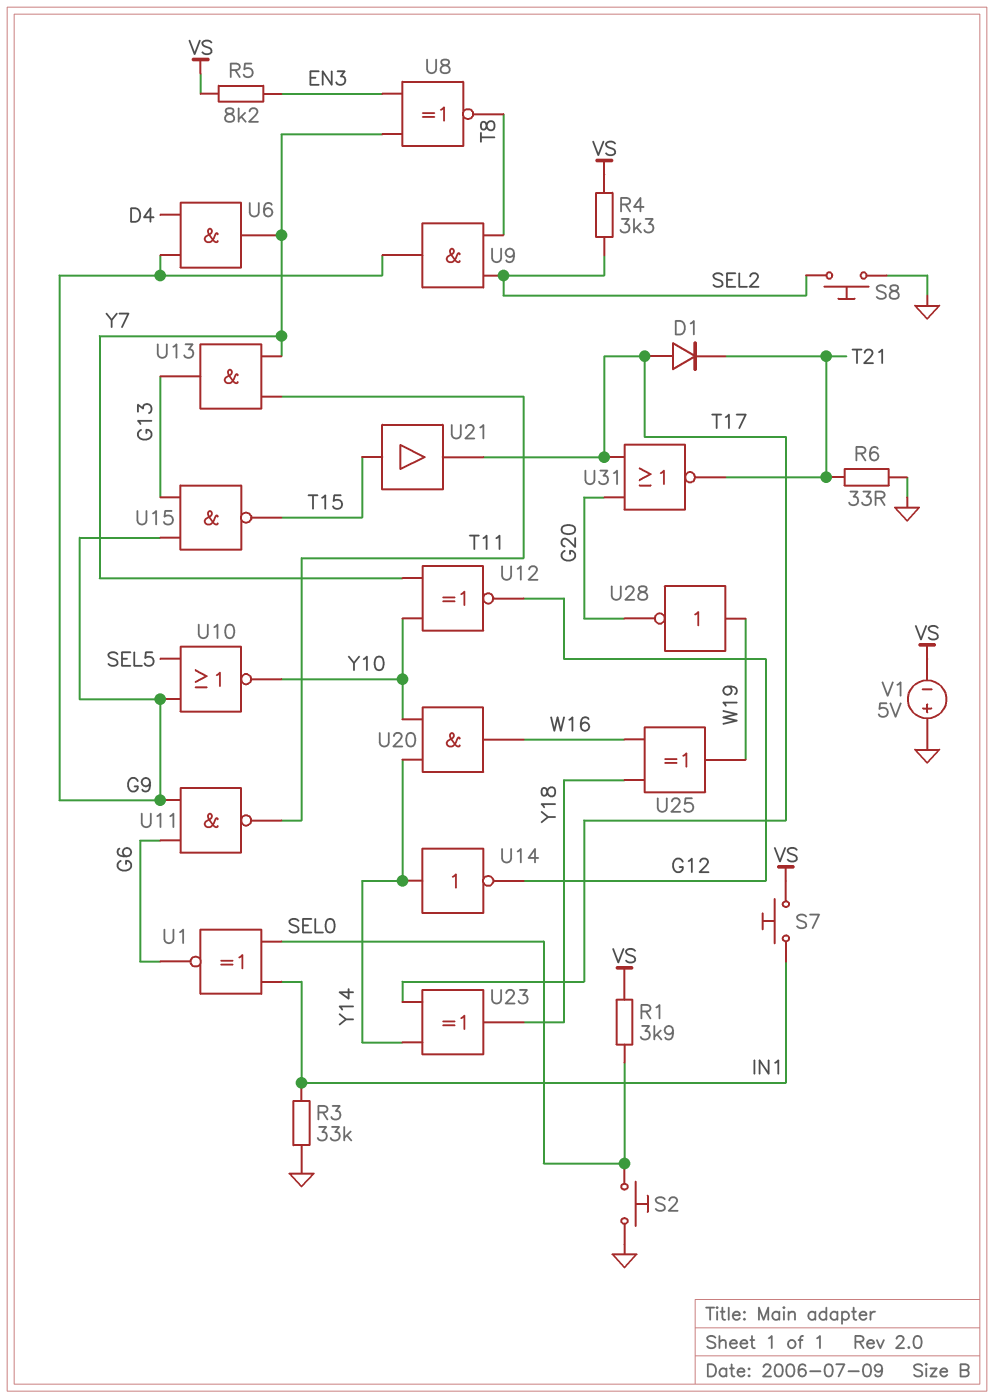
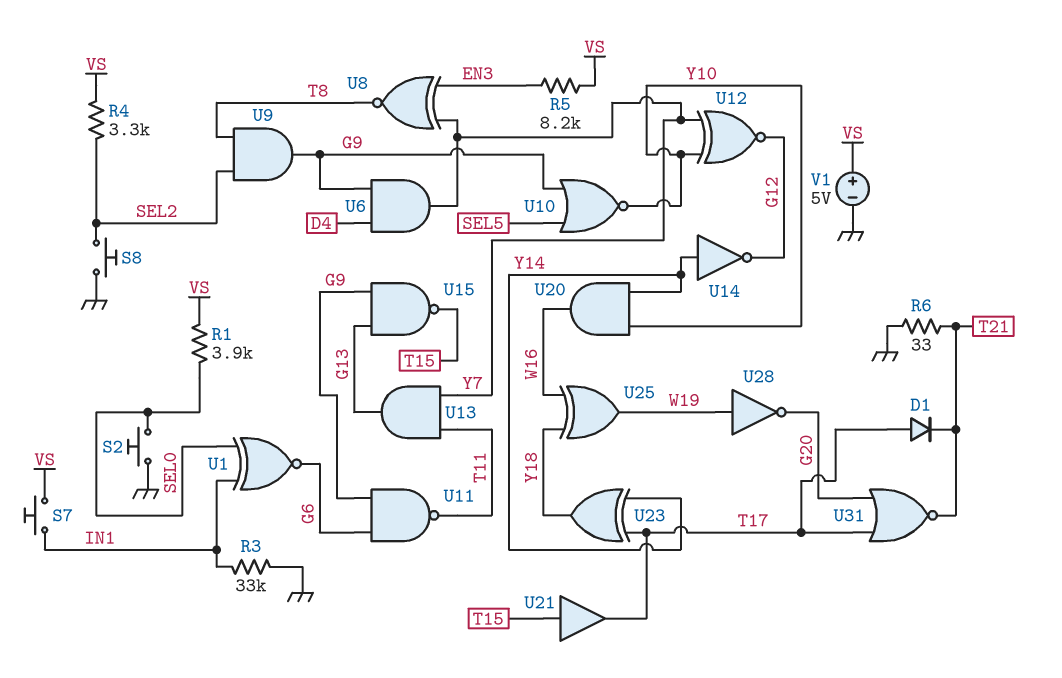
V1: 5V (plus GND, minus VS) -> 5V (plus VS, minus GND)

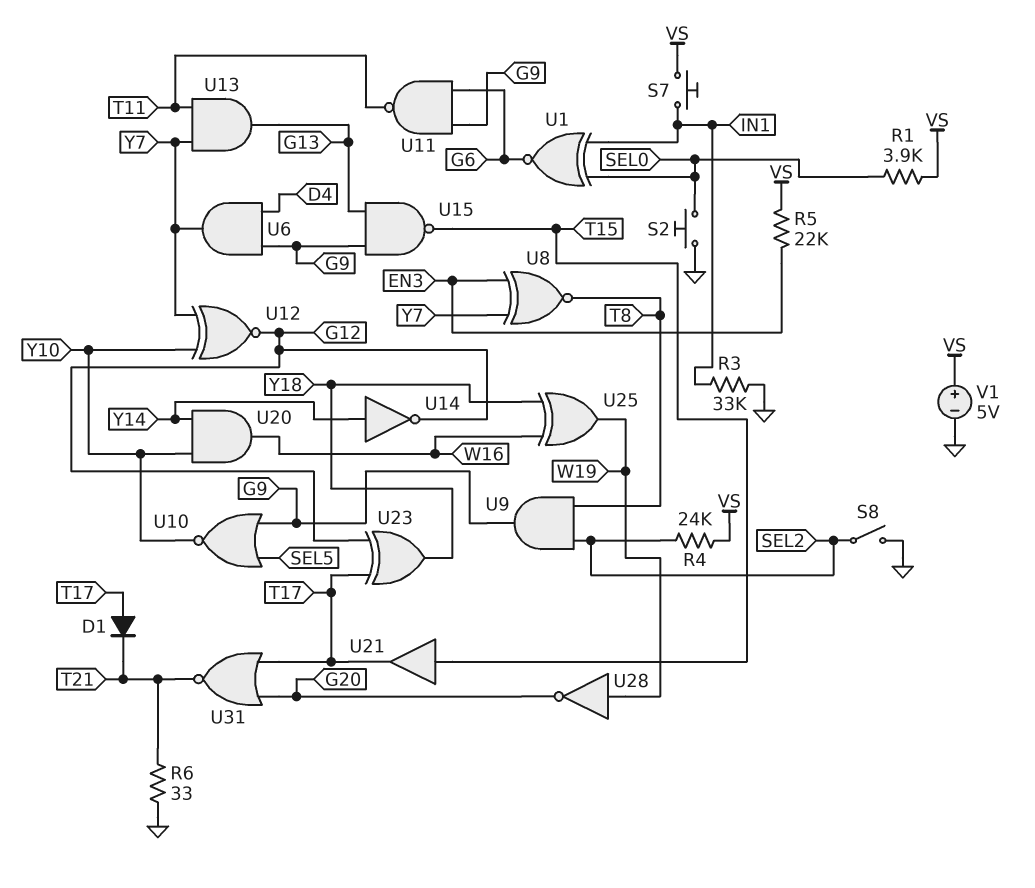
R4: 3.3k (SEL2, VS) -> 24k (SEL2, VS)
R5: 8.2k (EN3, VS) -> 22k (EN3, VS)
S8: button (GND, SEL2) -> switch (GND, SEL2)
U23: XOR (in T17, in Y14, out Y18) -> XOR (in G12, in T17, out Y18)

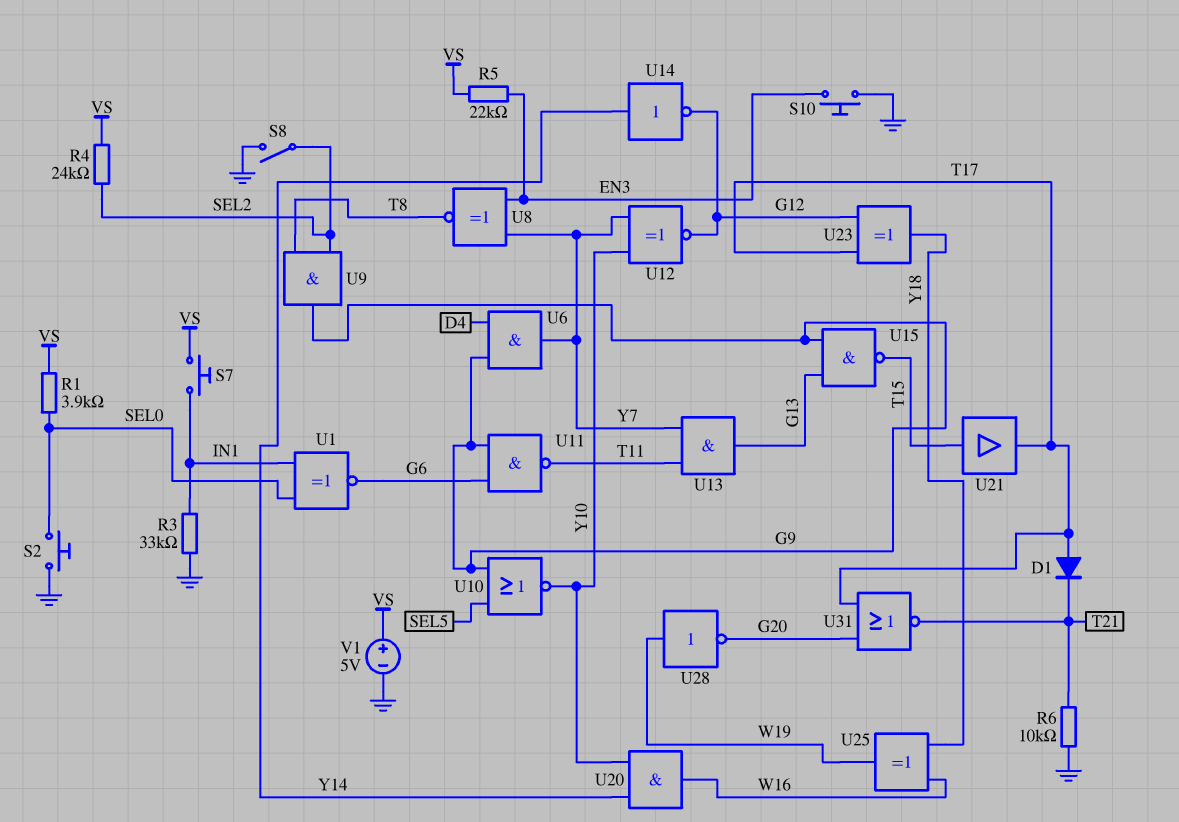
R6: 33 (GND, T21) -> 10k (GND, T21)
S10: none -> button (EN3, GND)

